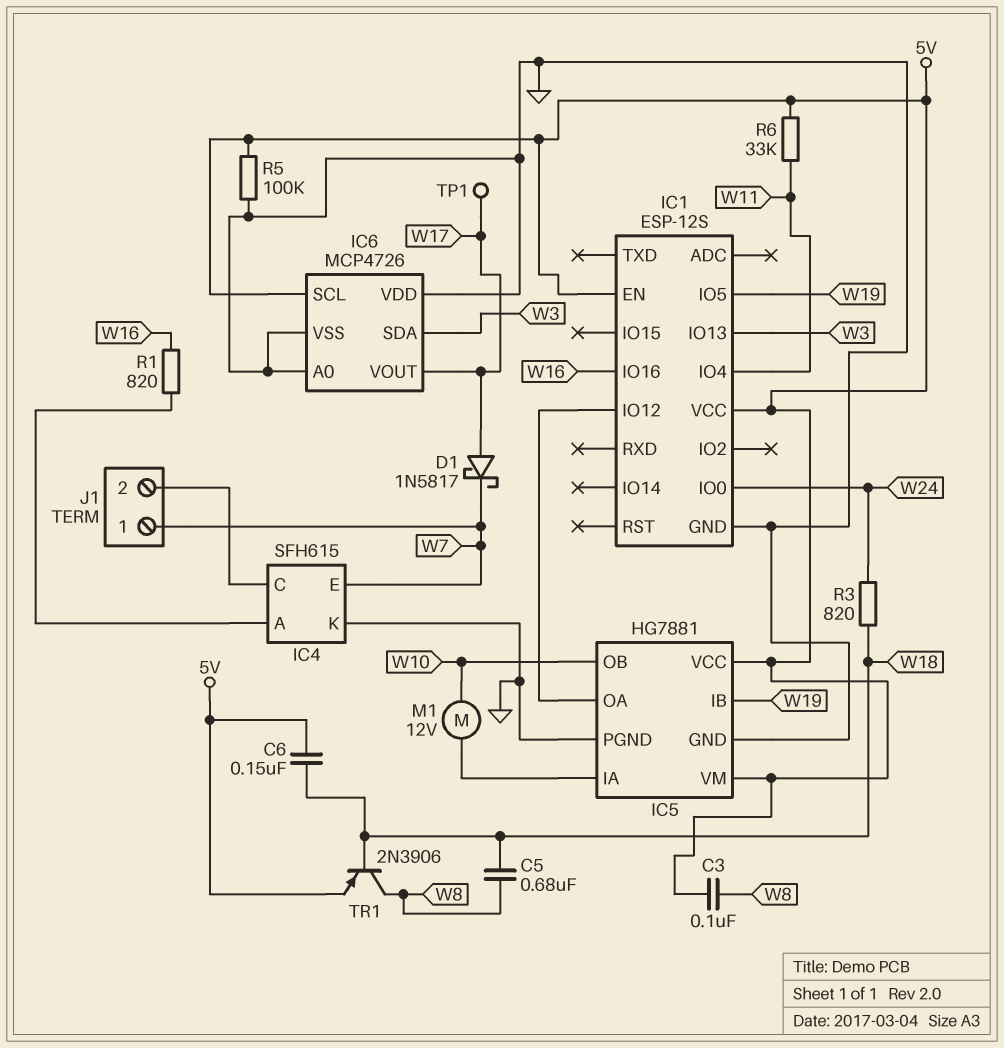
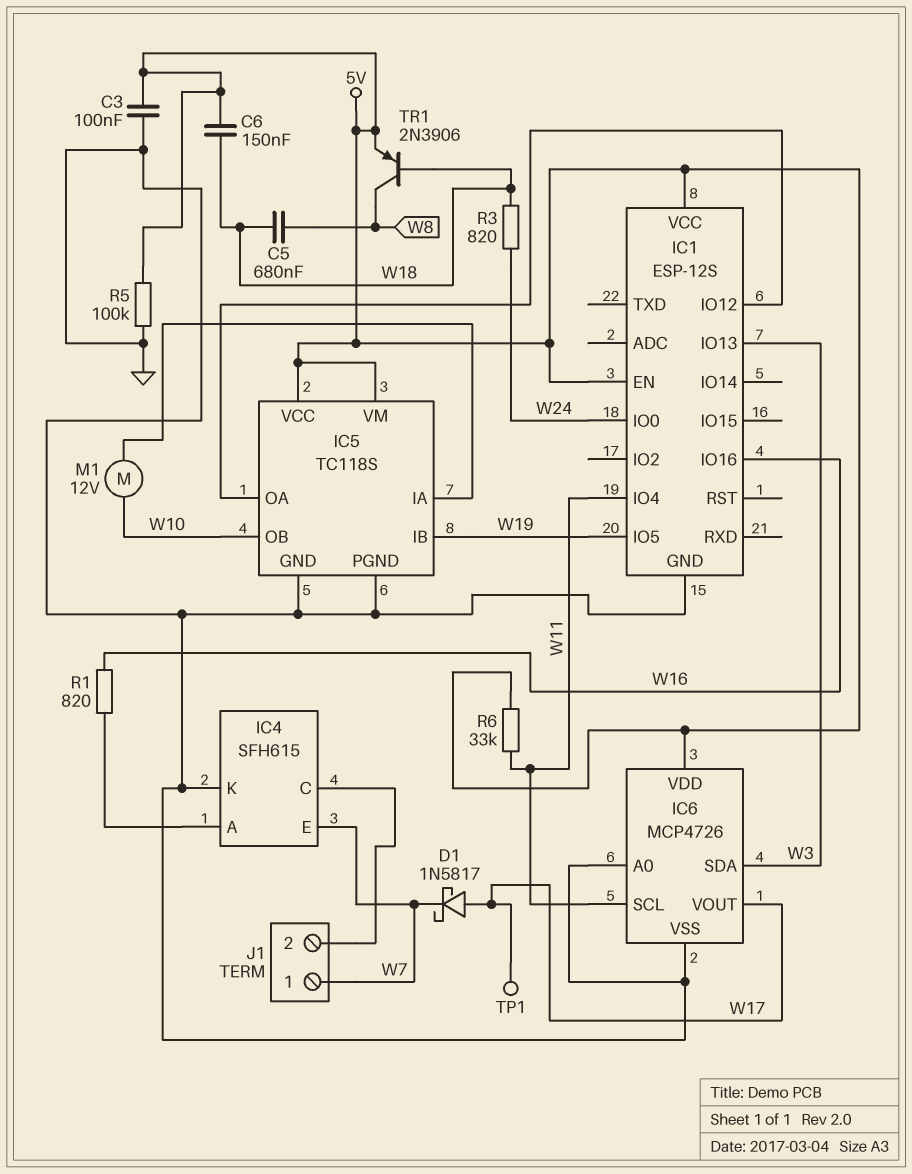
C3: 100nF (5V, W8) -> 100nF (5V, GND)
IC5: HG7881 -> TC118S
IC6 pin SCL: 5V -> W11
IC6 pin VDD: GND -> 5V

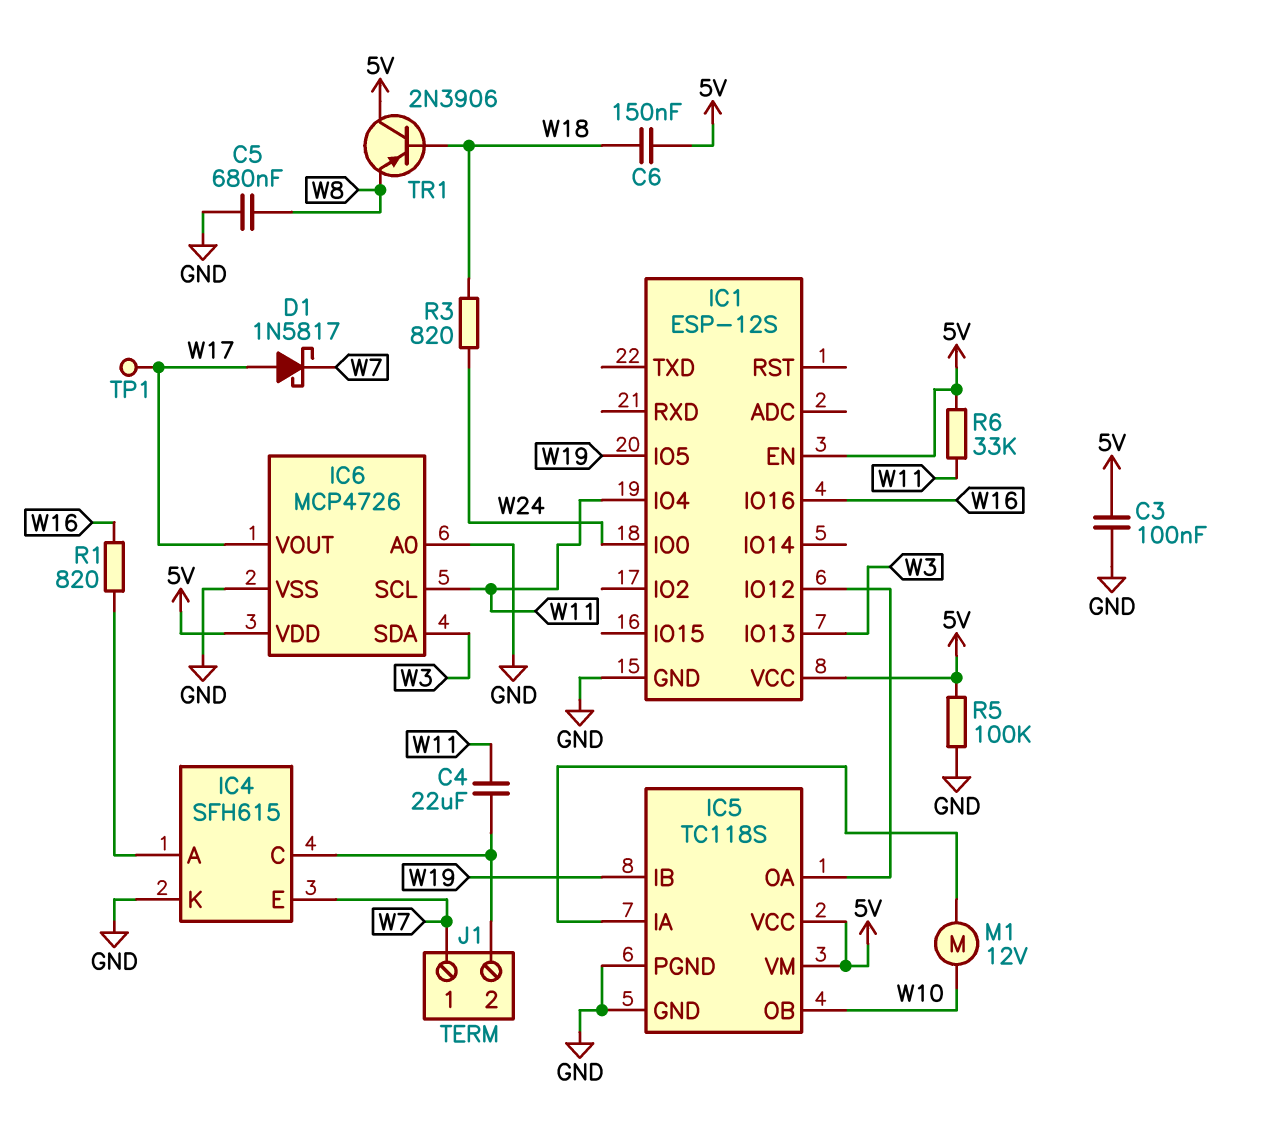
C4: none -> 22uF (IC4/C, W11)
C5: 680nF (W8, W18) -> 680nF (GND, W8)
TR1: PNP 2N3906 (B W18, C W8, E 5V) -> PNP 2N3906 (B W18, C 5V, E W8)

